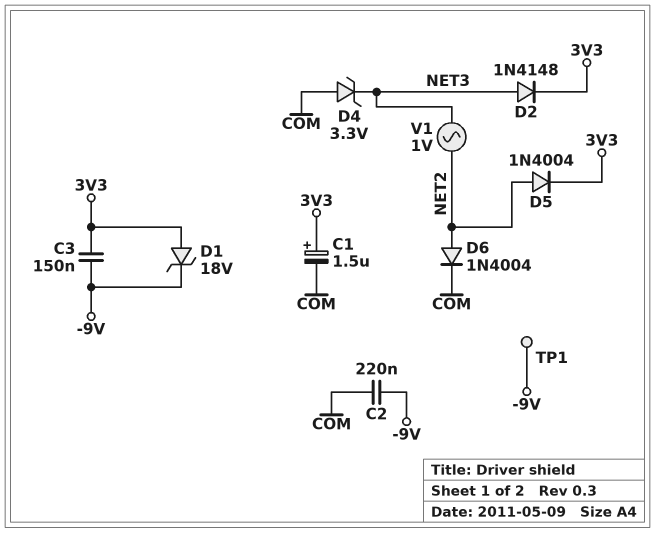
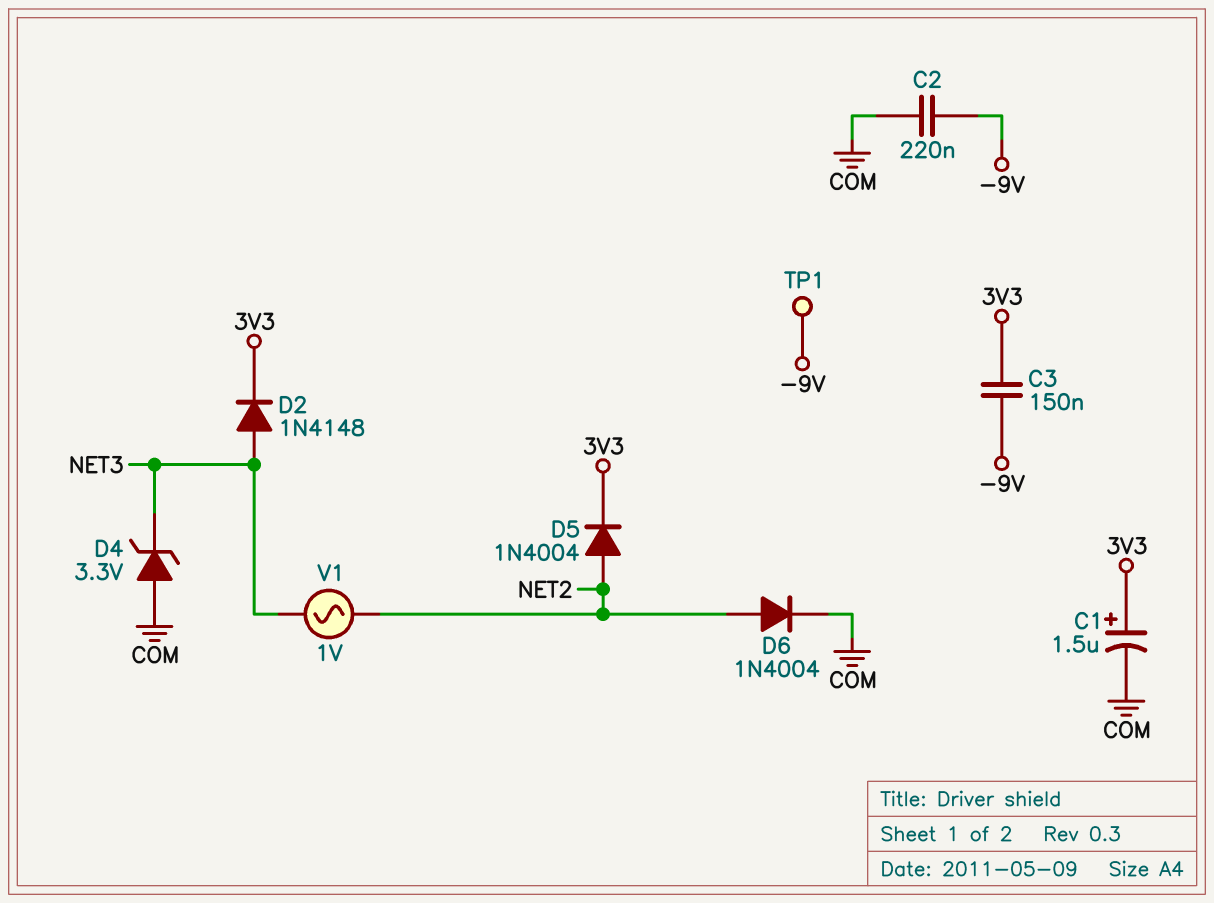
D1: zener 18V (A 3V3, K -9V) -> none

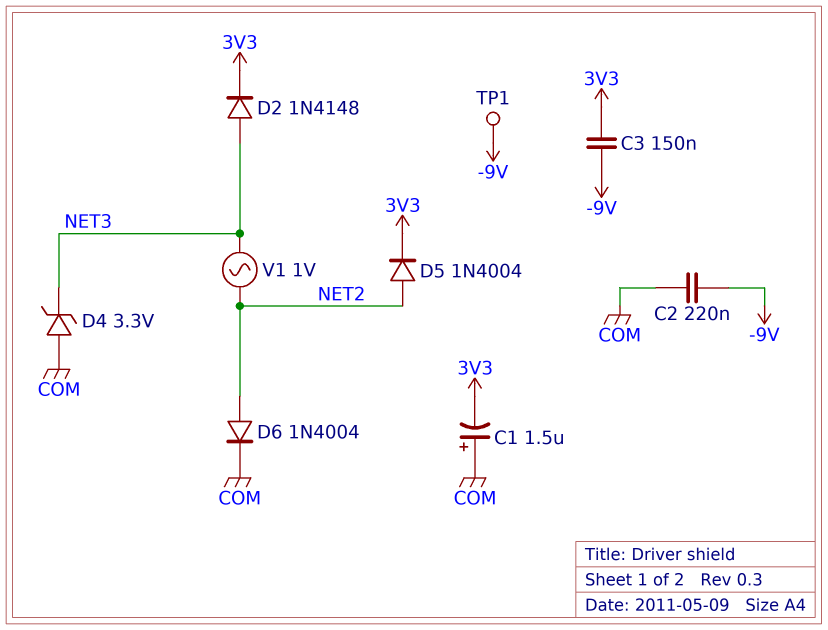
C1: 1.5uF (plus 3V3, minus COM) -> 1.5uF (plus COM, minus 3V3)

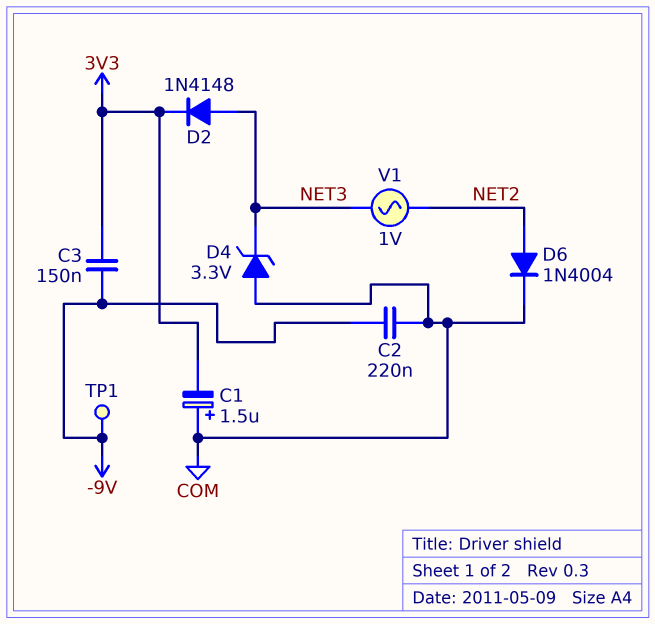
D5: diode 1N4004 (A NET2, K 3V3) -> none

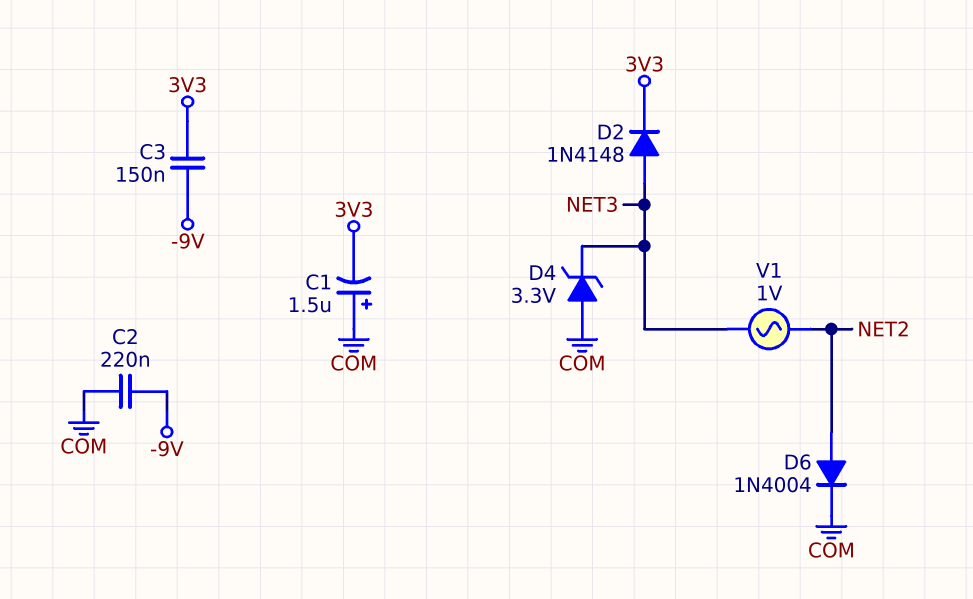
TP1: test point (-9V) -> none

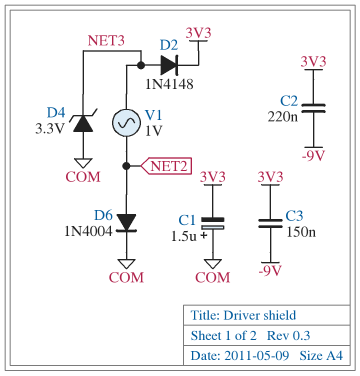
C2: 220nF (-9V, COM) -> 220nF (-9V, 3V3)

